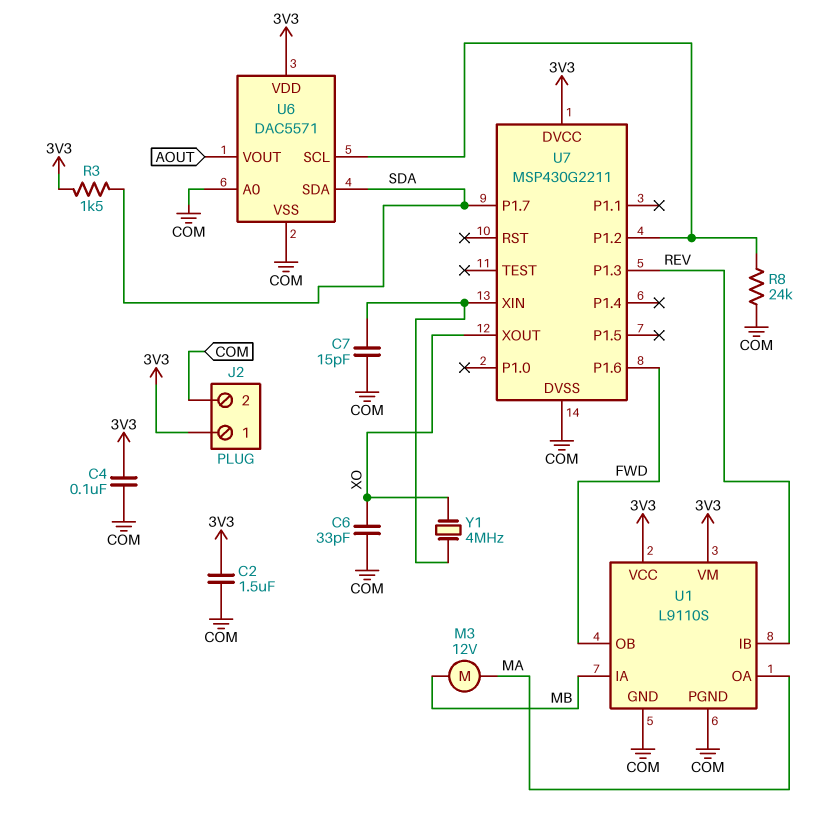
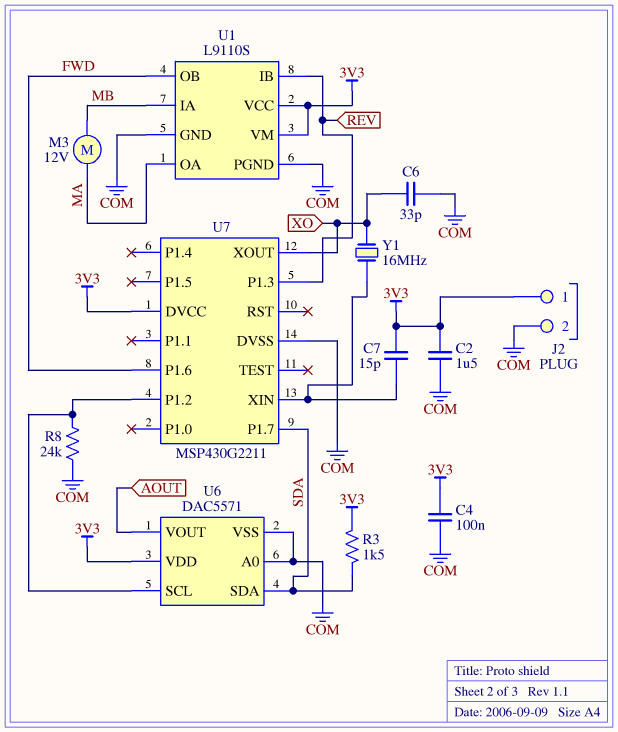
C7: 15pF (COM, U7/XIN) -> 15pF (3V3, U7/XIN)
Y1: 4MHz (U7/XIN, XO) -> 16MHz (U7/XIN, XO)

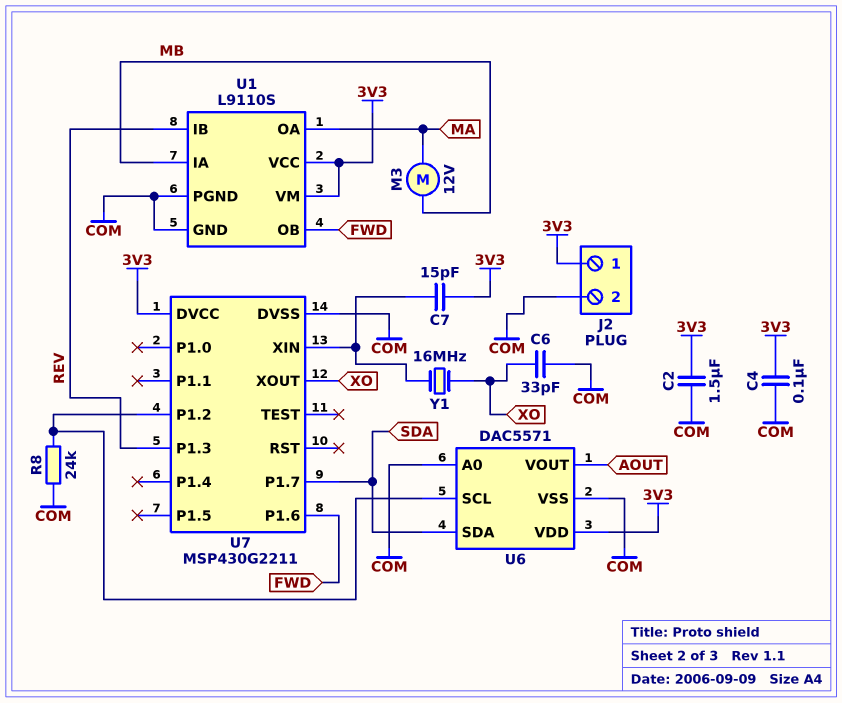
R3: 1.5k (3V3, SDA) -> none

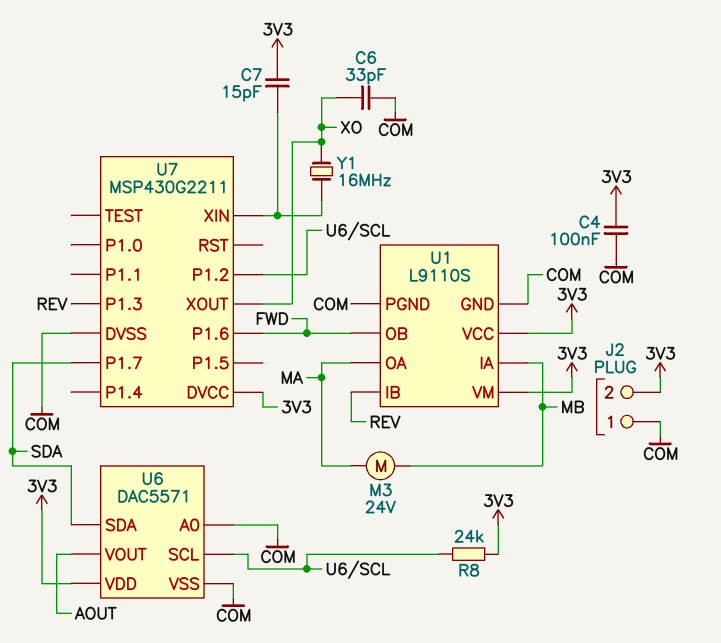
C2: 1.5uF (3V3, COM) -> none
J2 pin 1: 3V3 -> COM
J2 pin 2: COM -> 3V3
M3: motor 12V (MA, MB) -> motor 24V (MA, MB)
R8: 24k (COM, U6/SCL) -> 24k (3V3, U6/SCL)

